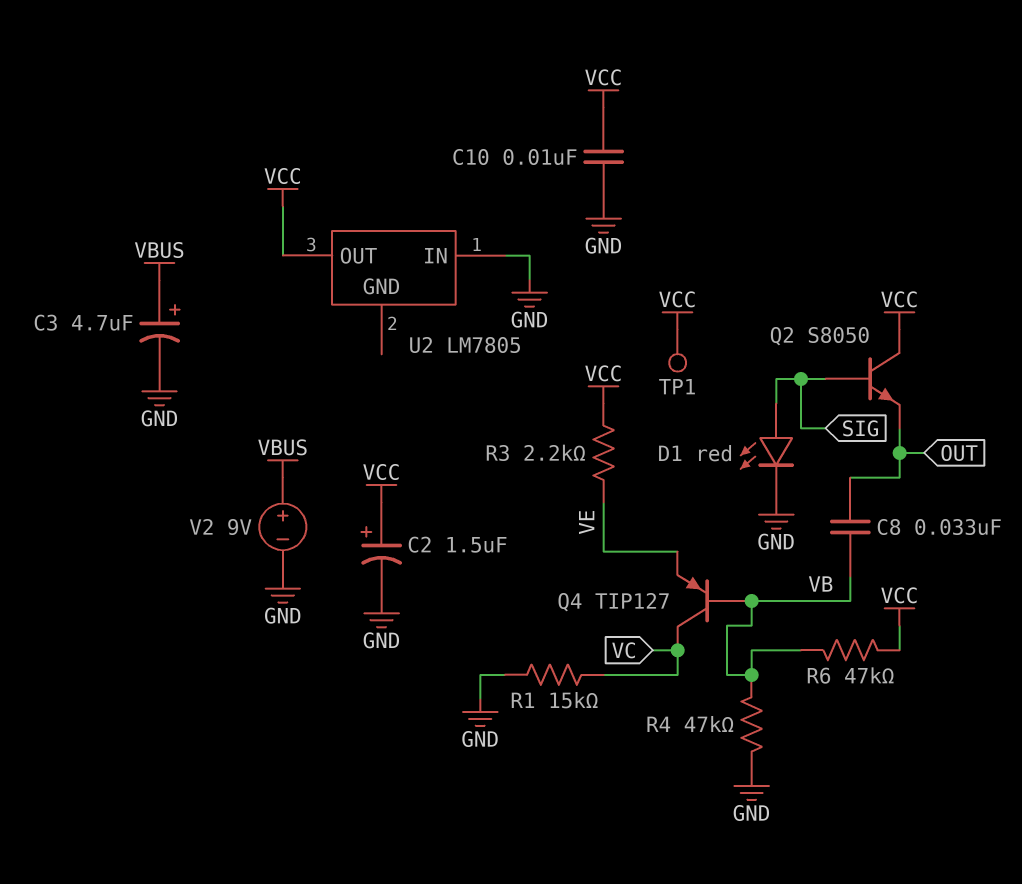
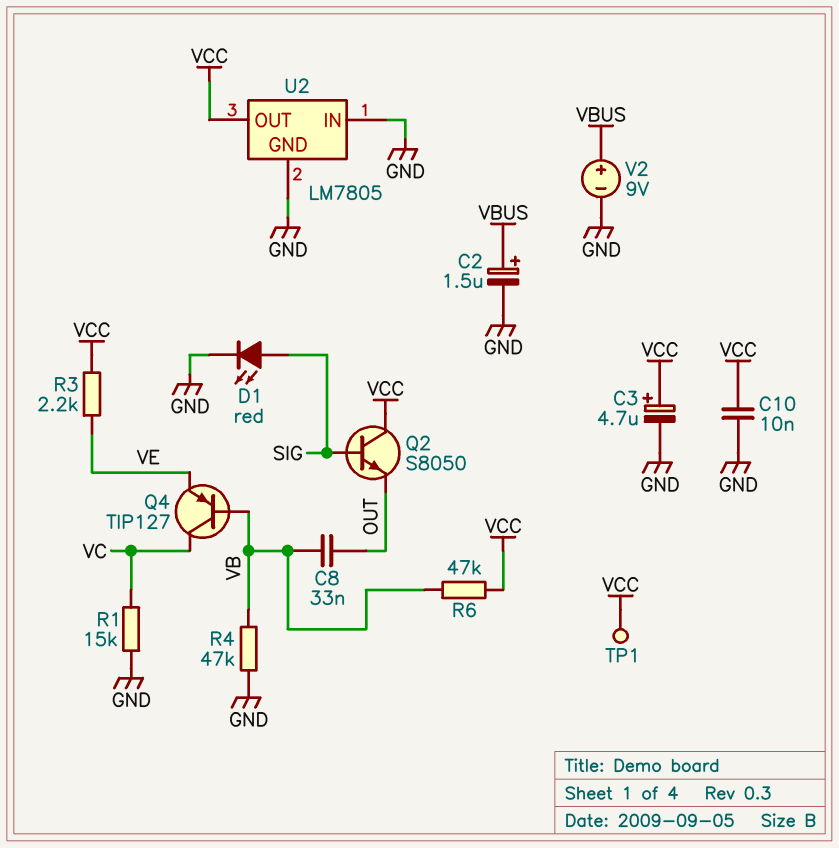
C2: 1.5uF (plus VCC, minus GND) -> 1.5uF (plus VBUS, minus GND)
C3: 4.7uF (plus VBUS, minus GND) -> 4.7uF (plus VCC, minus GND)
U2 pin GND: none -> GND

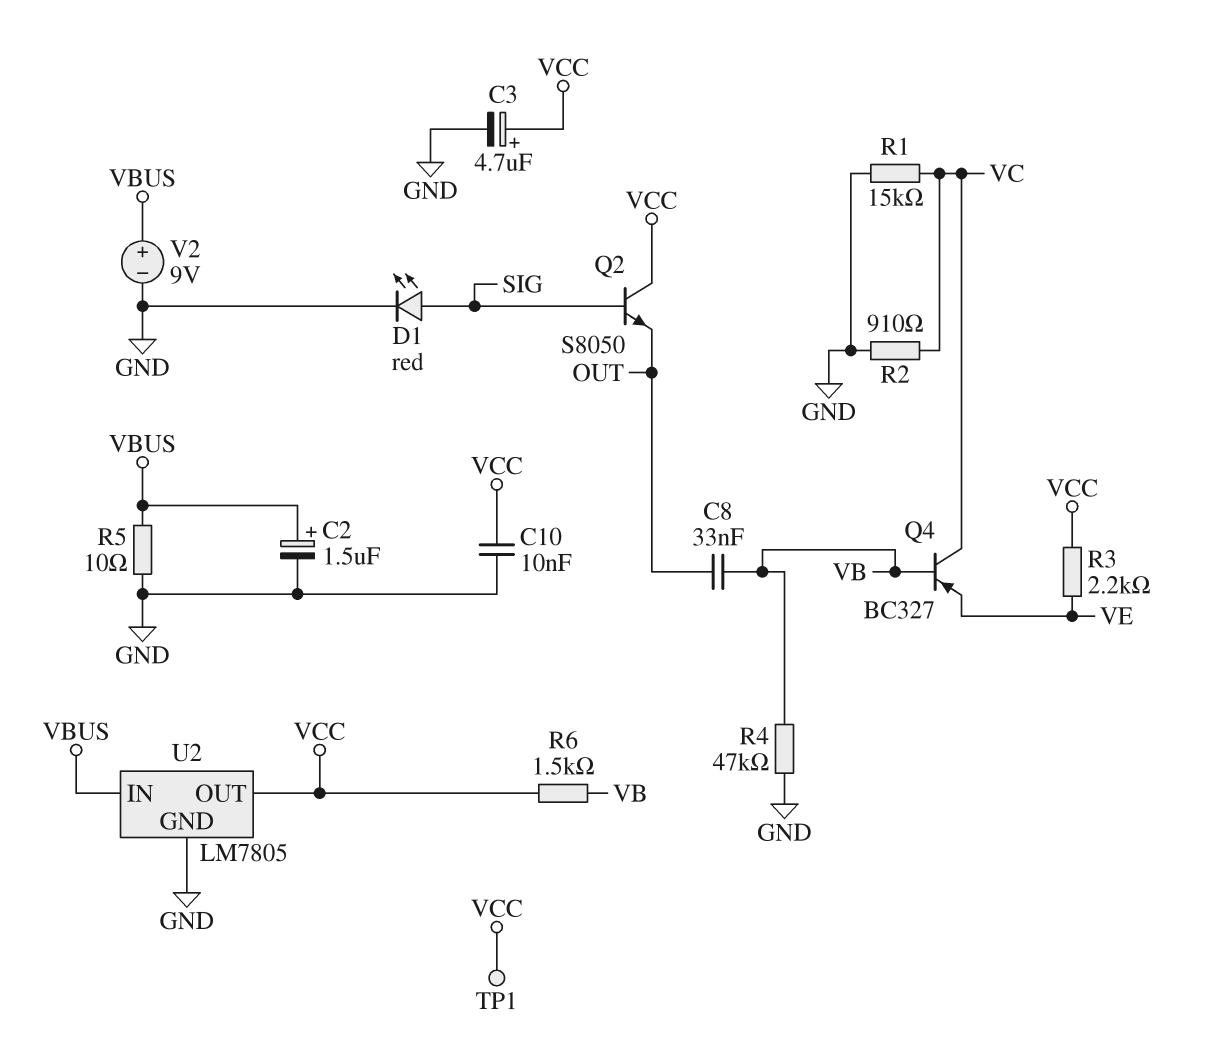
Q4: PNP TIP127 (B VB, C VC, E VE) -> PNP BC327 (B VB, C VC, E VE)
R2: none -> 910 (GND, VC)
R5: none -> 10 (GND, VBUS)
R6: 47k (VB, VCC) -> 1.5k (VB, VCC)
U2 pin IN: GND -> VBUS

